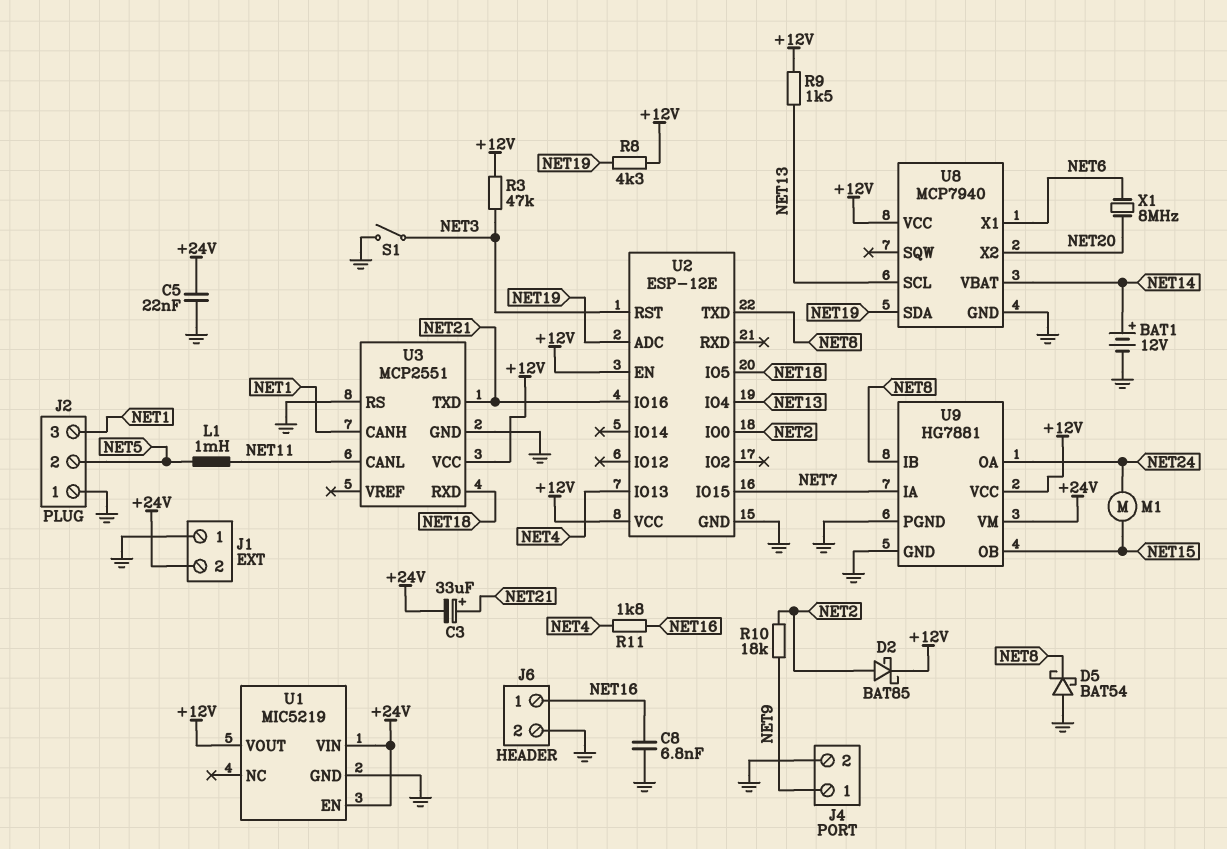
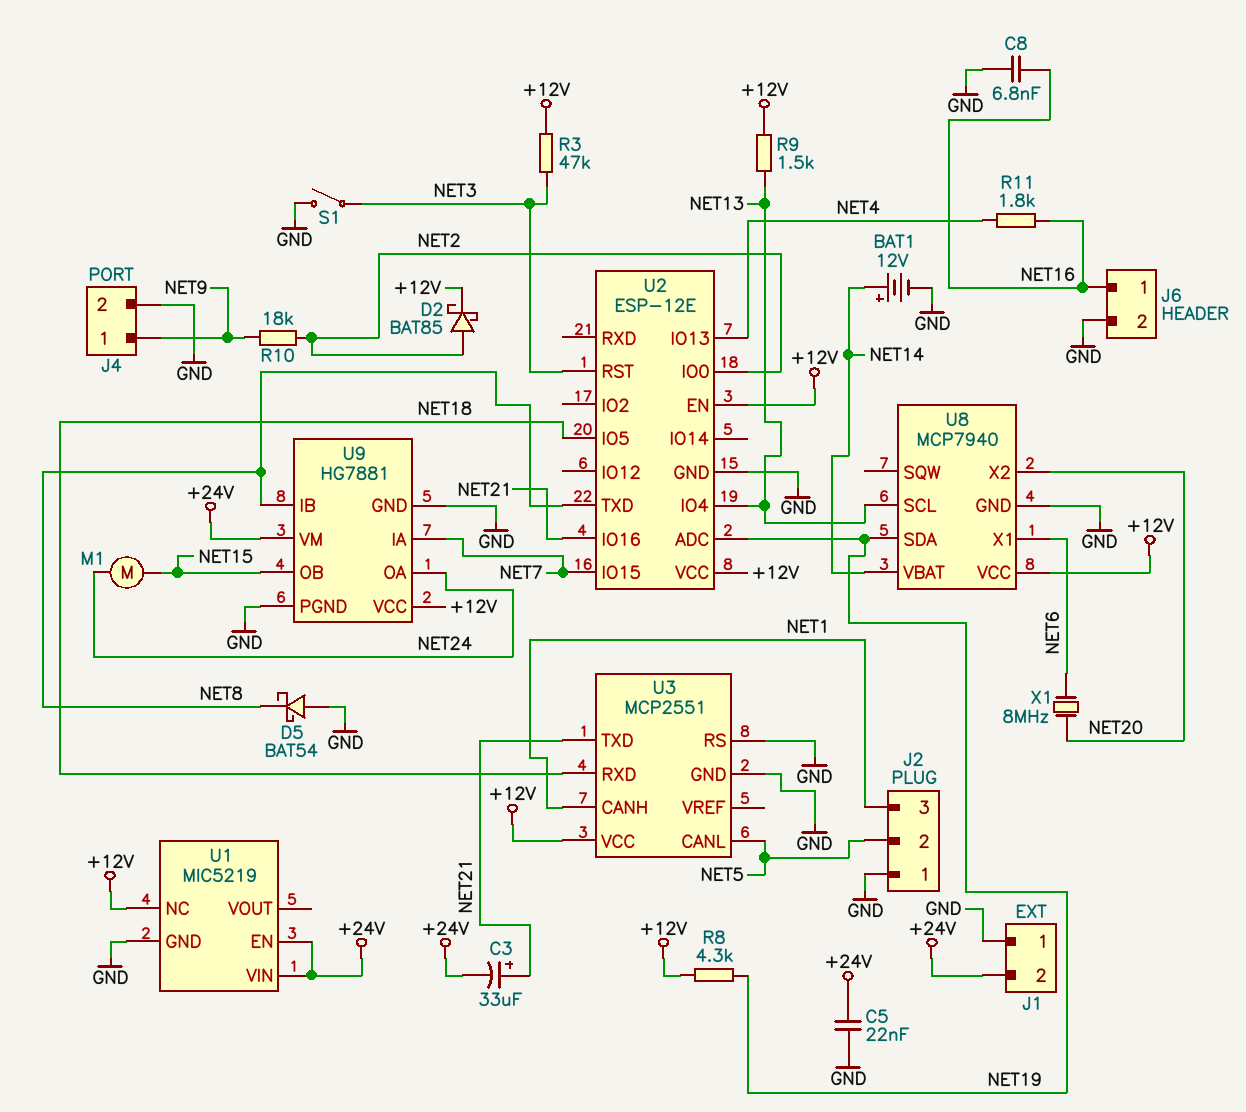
L1: 1mH (NET5, NET11) -> none
U1 pin NC: none -> +12V
U1 pin VOUT: +12V -> none
U3 pin CANL: NET11 -> NET5

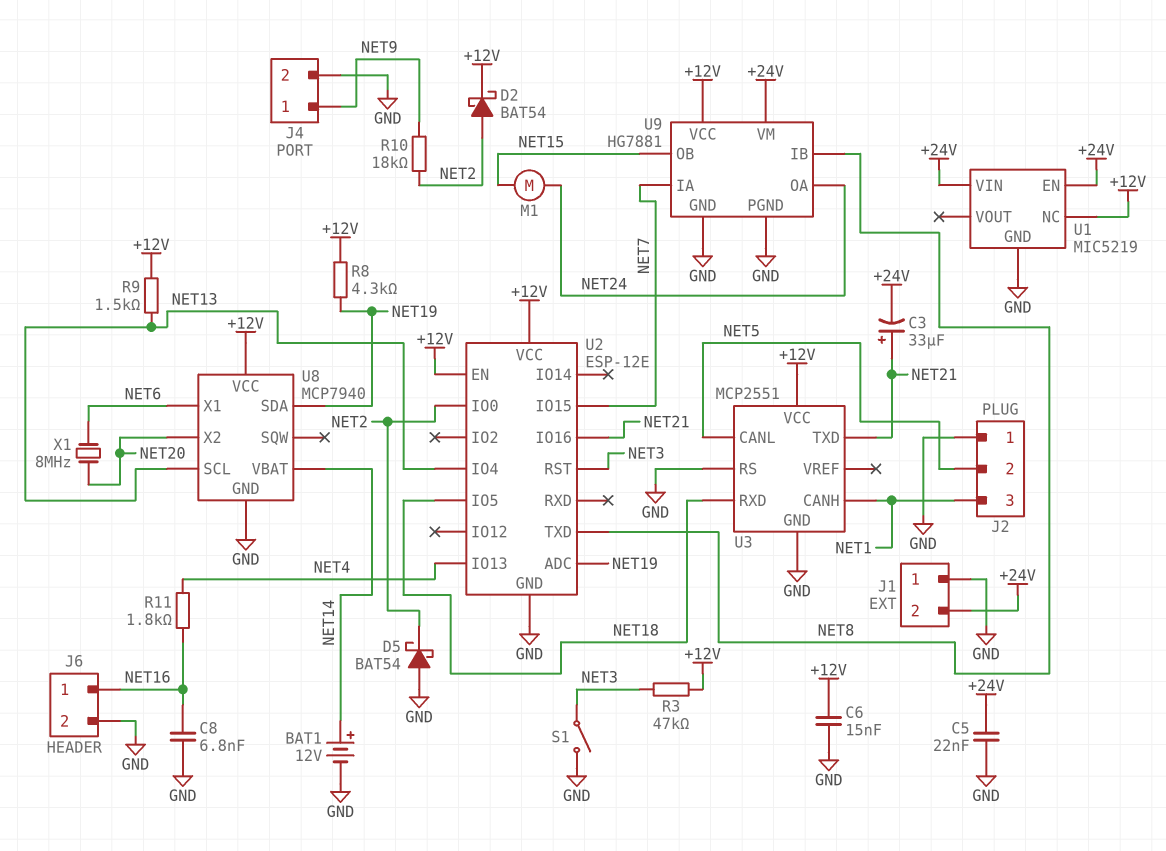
C6: none -> 15nF (+12V, GND)
D2: schottky BAT85 (A NET2, K +12V) -> schottky BAT54 (A NET2, K +12V)
D5: schottky BAT54 (A GND, K NET8) -> schottky BAT54 (A GND, K NET2)

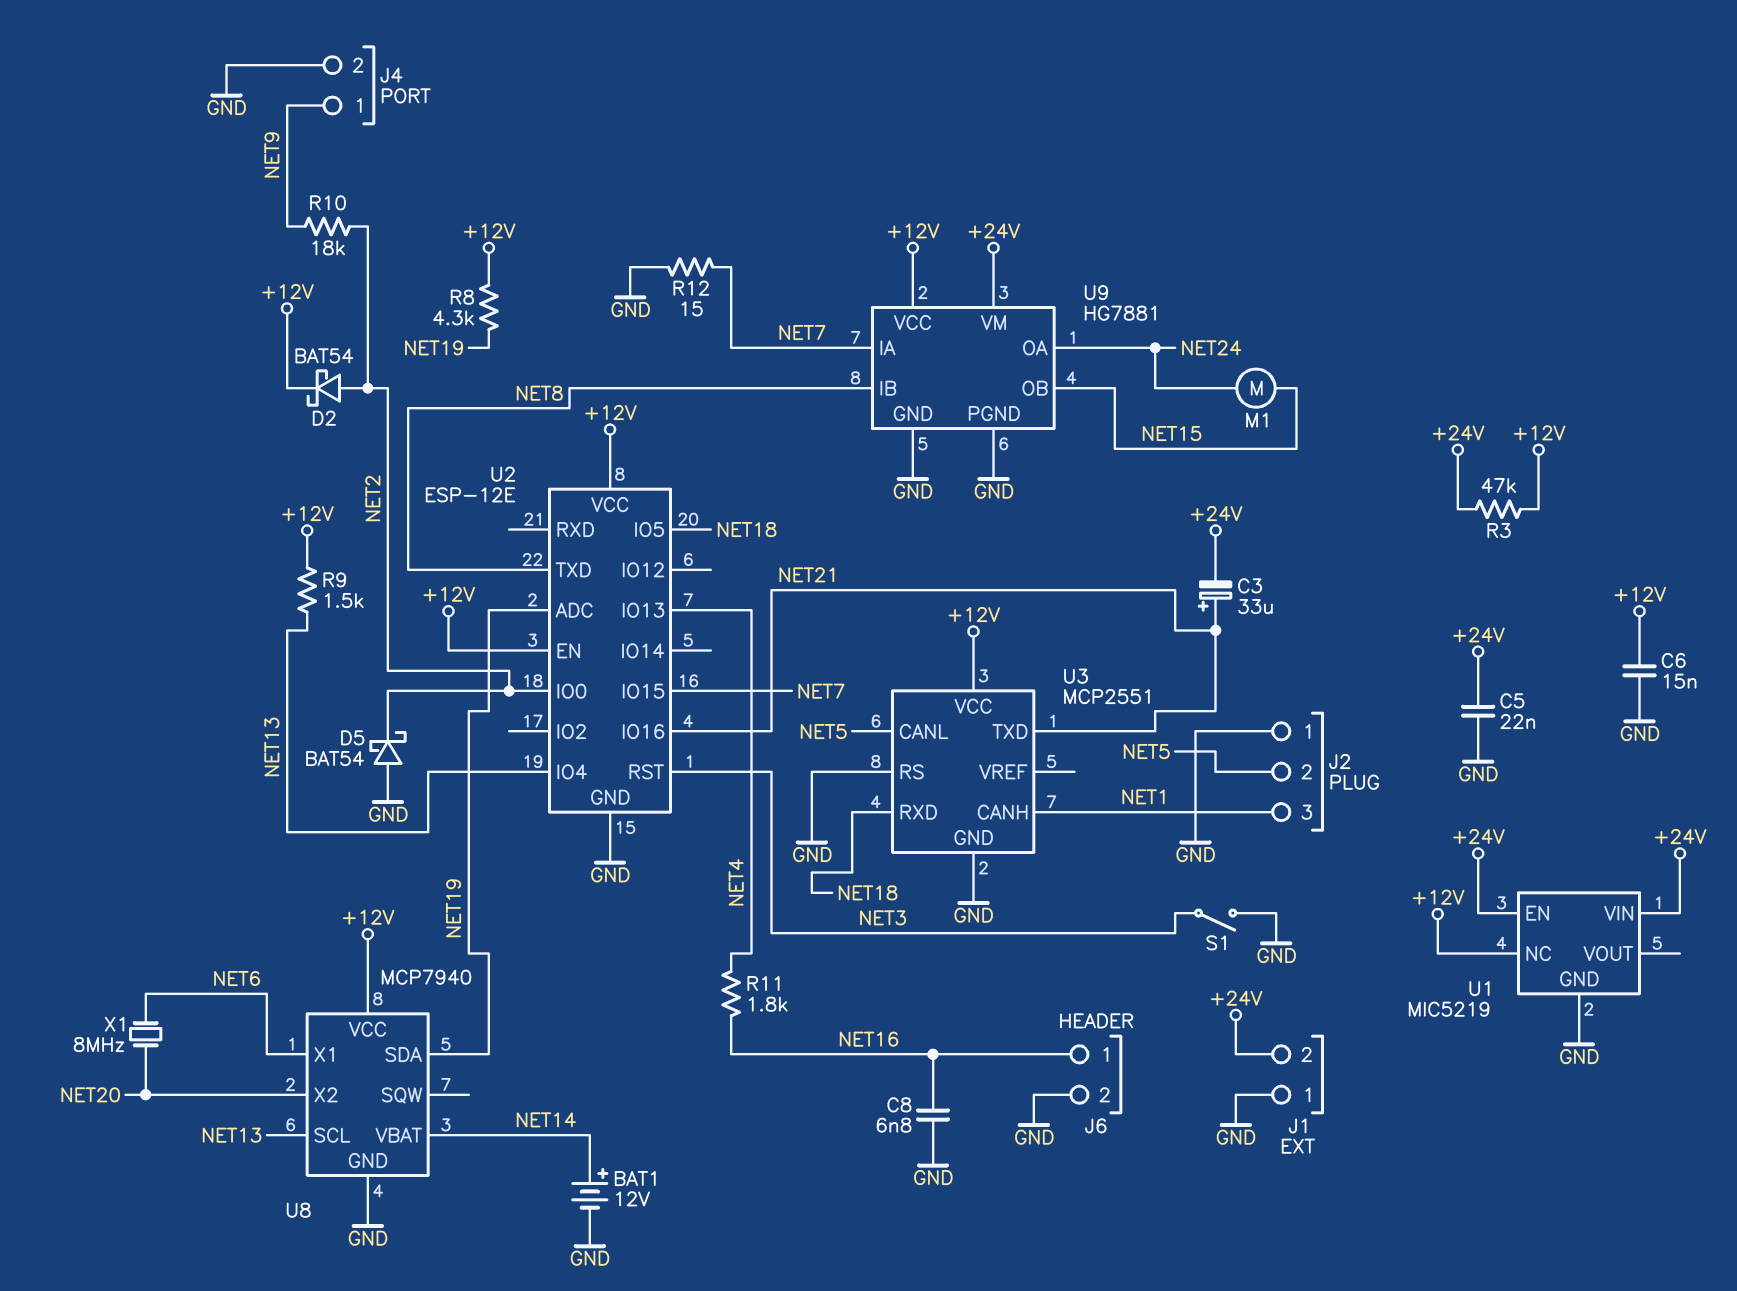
R3: 47k (+12V, NET3) -> 47k (+12V, +24V)
R12: none -> 15 (GND, NET7)

